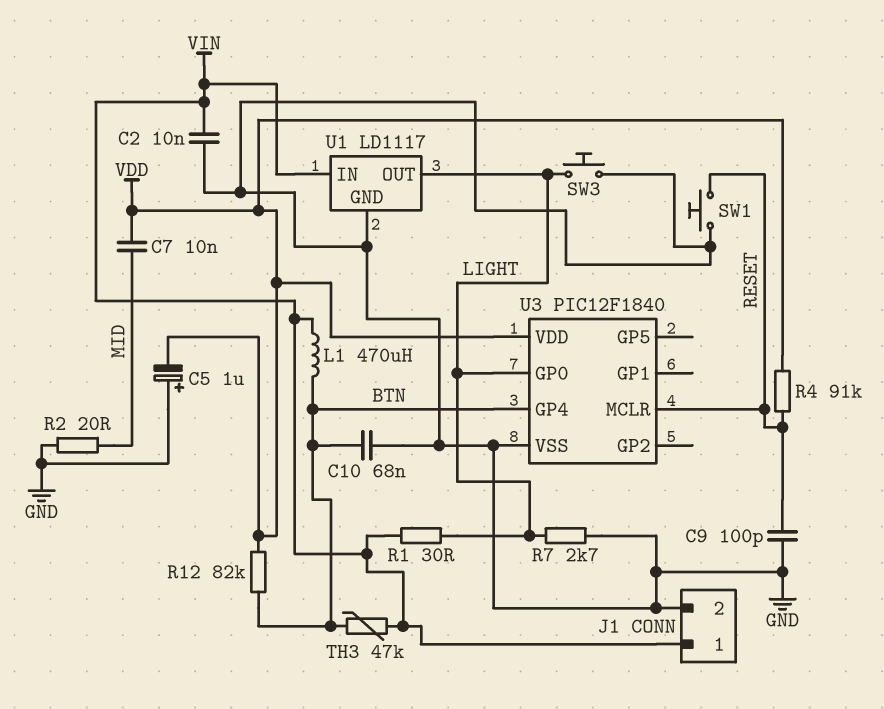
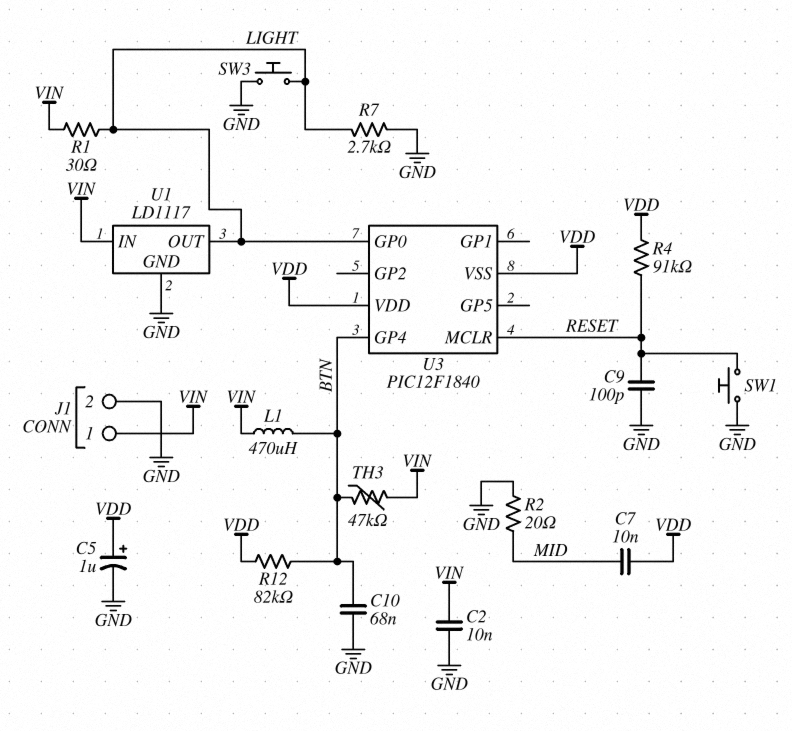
C5: 1uF (plus GND, minus VDD) -> 1uF (plus VDD, minus GND)
U3 pin VSS: GND -> VDD

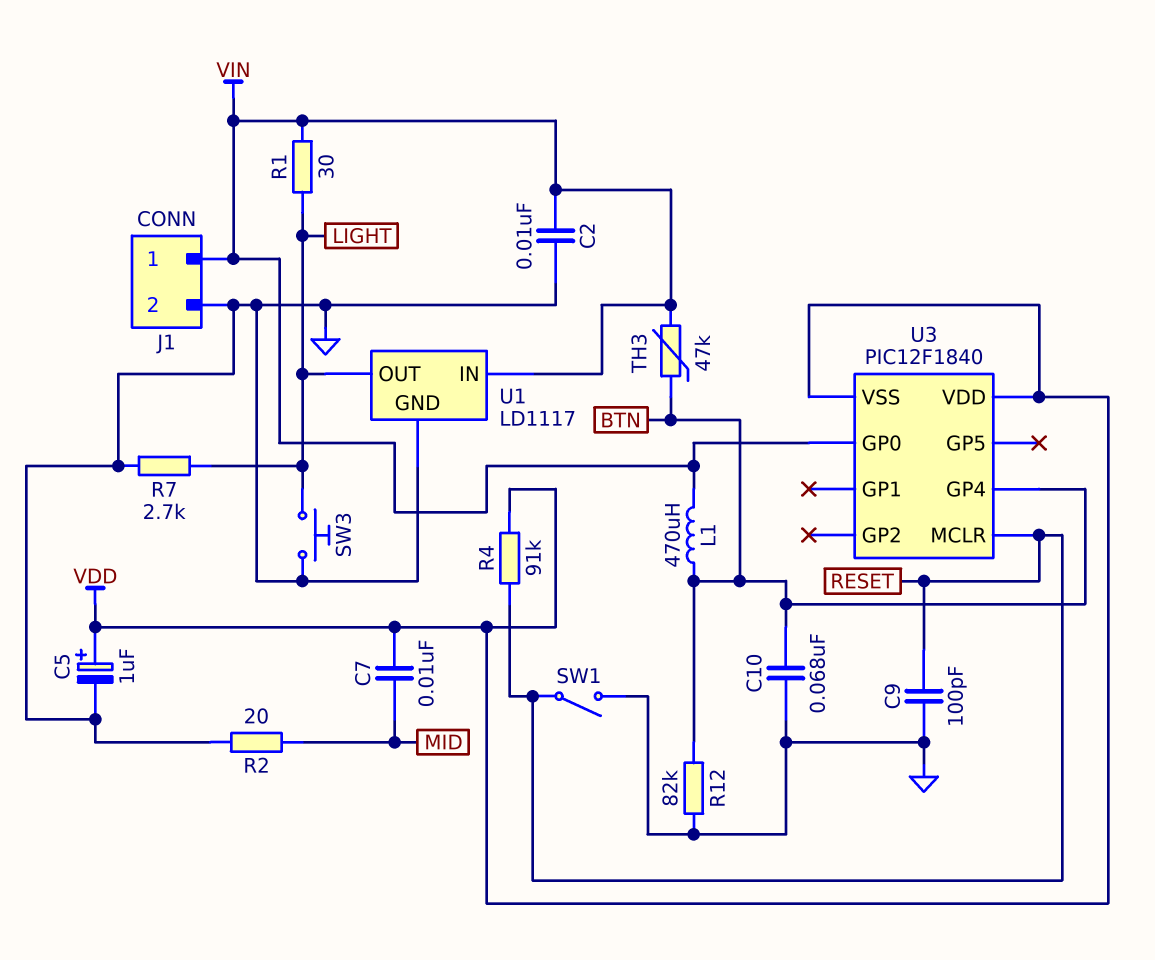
R12: 82k (BTN, VDD) -> 82k (BTN, GND)
SW1: button (GND, RESET) -> switch (GND, RESET)
U3 pin GP0: LIGHT -> VIN

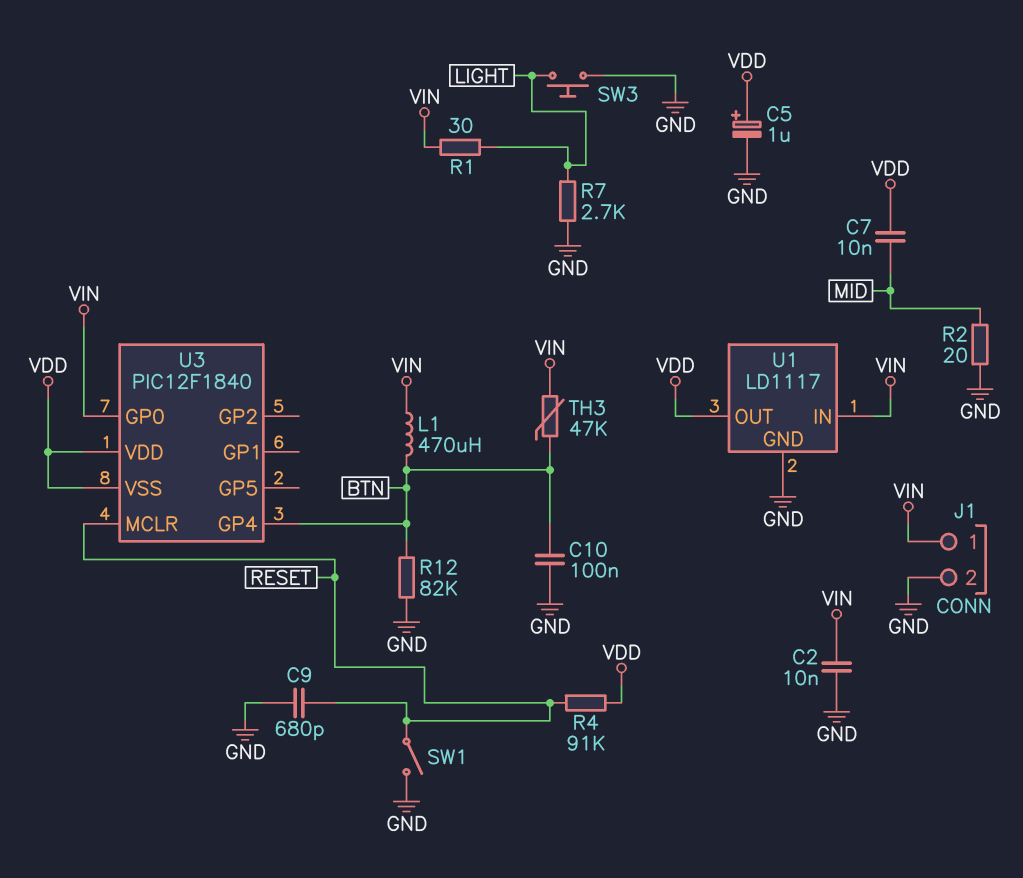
C9: 100pF (GND, RESET) -> 680pF (GND, RESET)
C10: 68nF (BTN, GND) -> 100nF (BTN, GND)
U1 pin OUT: LIGHT -> VDD

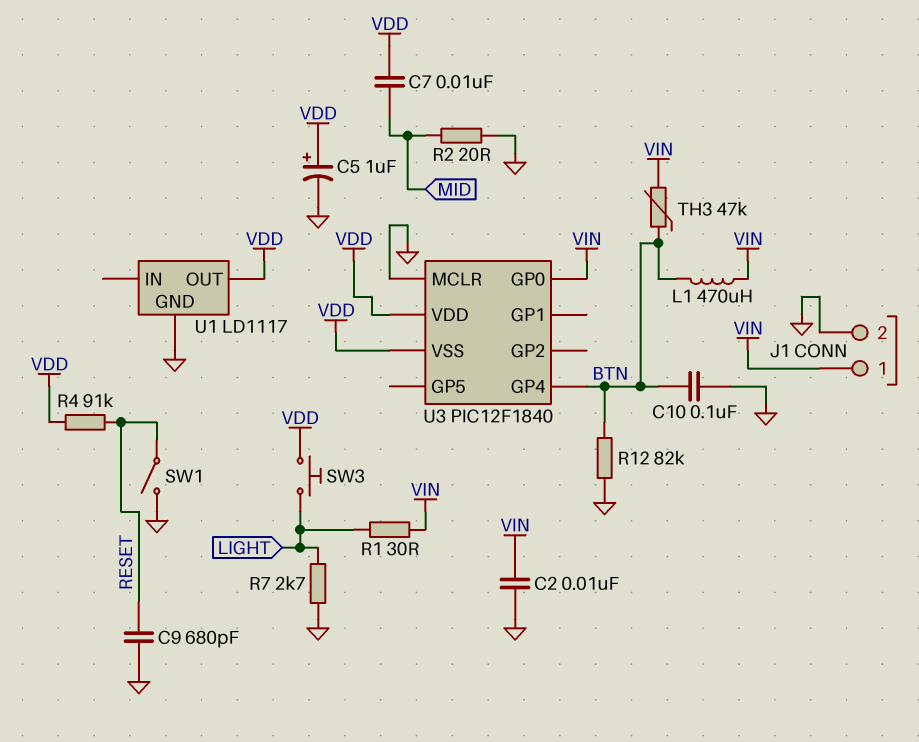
SW3: button (GND, LIGHT) -> button (LIGHT, VDD)
U1 pin IN: VIN -> none
U3 pin MCLR: RESET -> GND

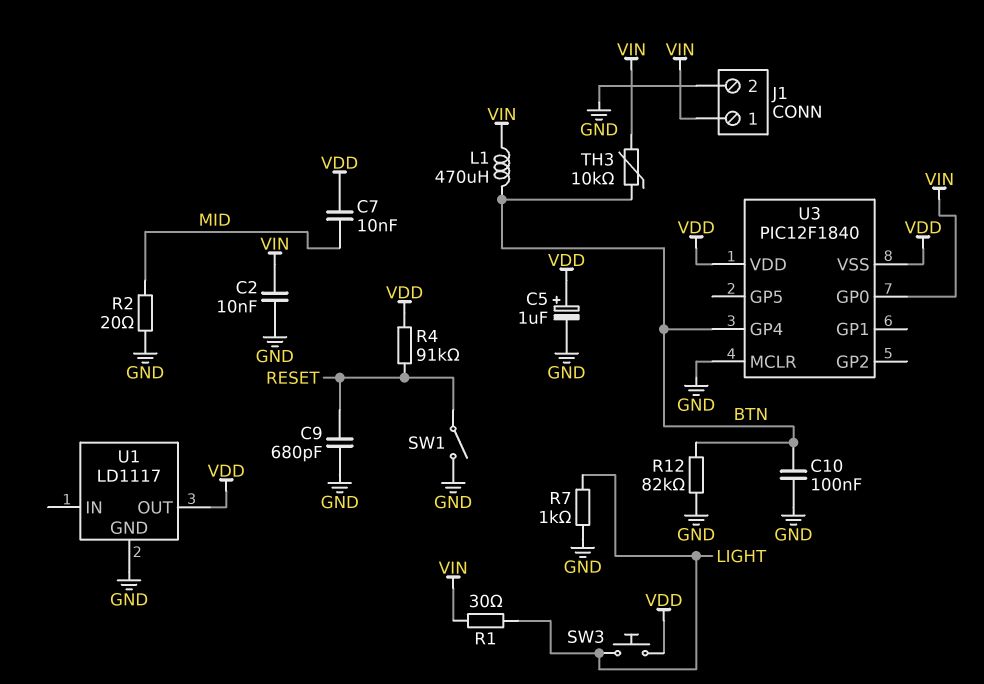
R7: 2.7k (GND, LIGHT) -> 1k (GND, LIGHT)
TH3: 47k (BTN, VIN) -> 10k (BTN, VIN)

